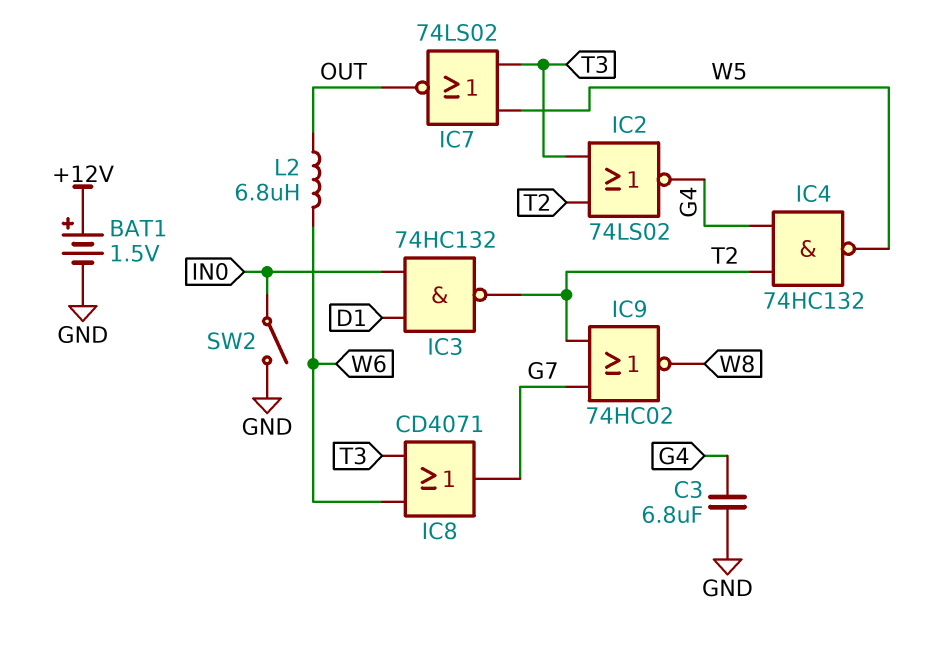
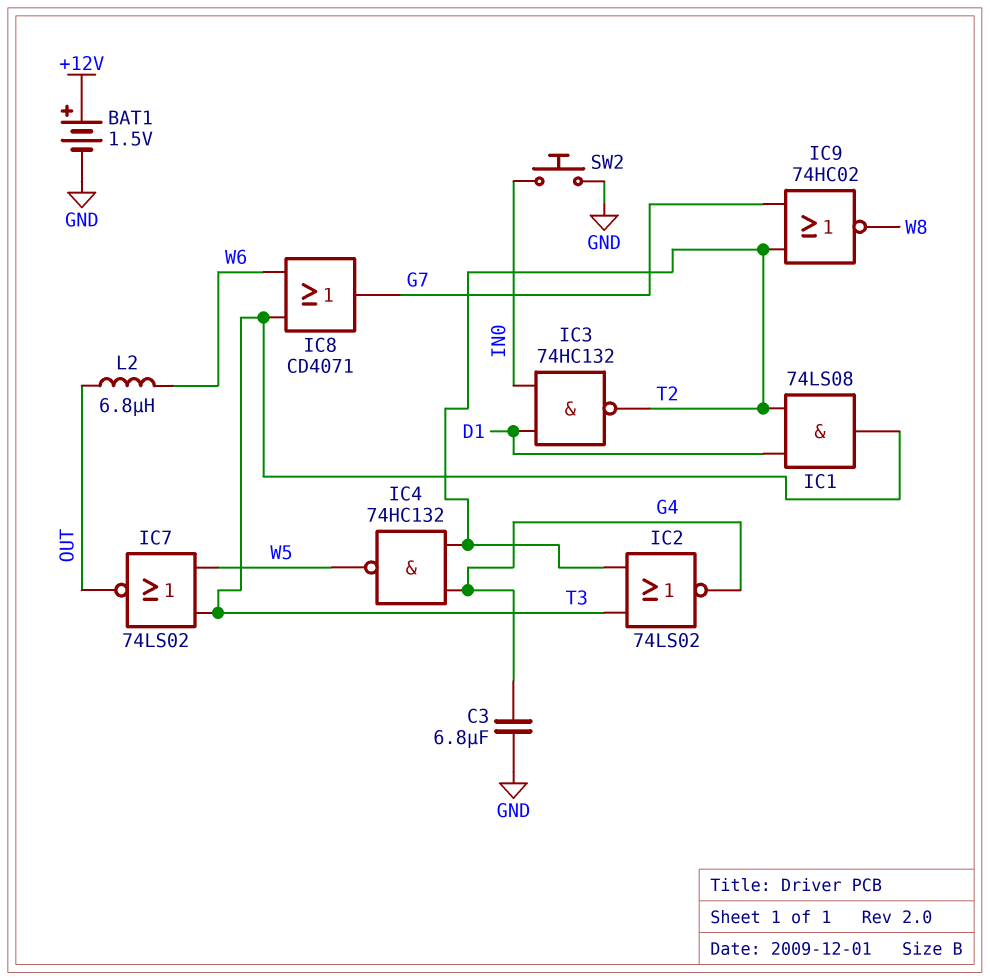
IC1: none -> AND 74LS08 (in D1, in T2, out T3)
SW2: switch (GND, IN0) -> button (GND, IN0)

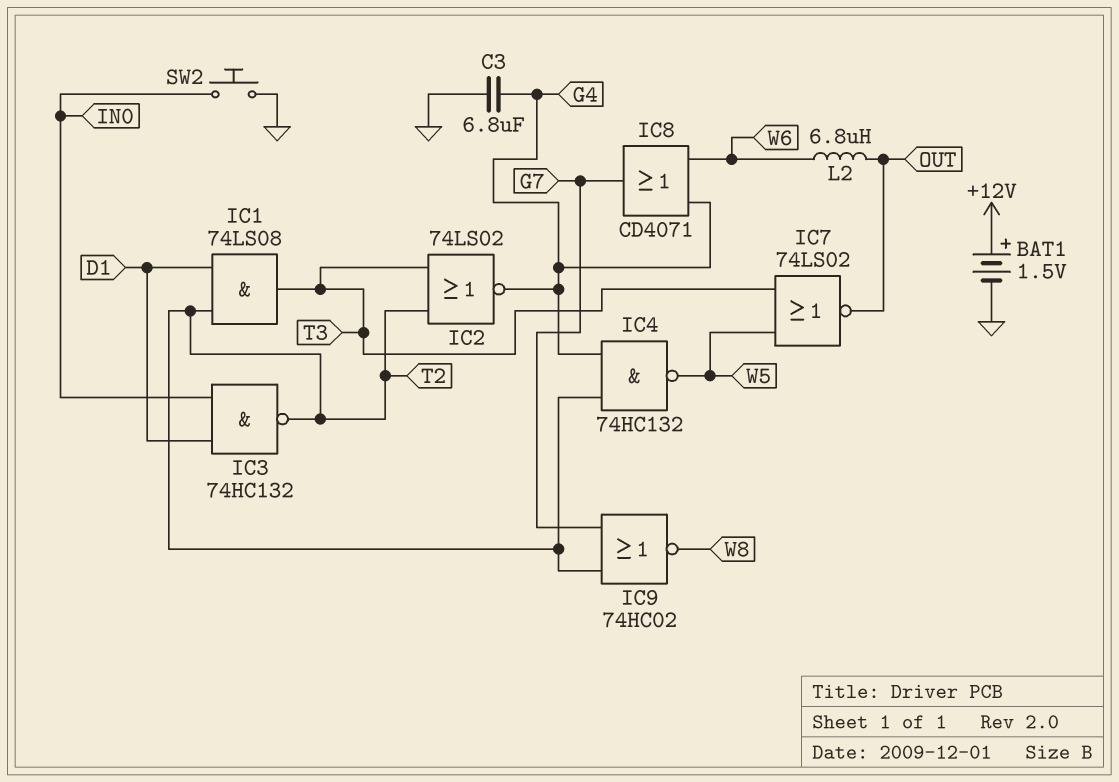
IC8: OR CD4071 (in T3, in W6, out G7) -> OR CD4071 (in G4, in W6, out G7)

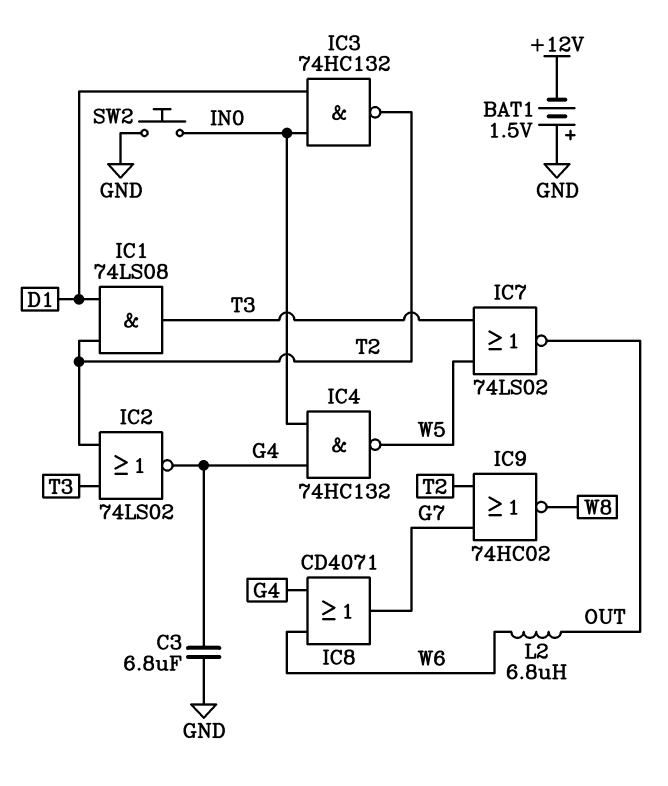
BAT1: 1.5V (plus +12V, minus GND) -> 1.5V (plus GND, minus +12V)
IC4: NAND 74HC132 (in G4, in T2, out W5) -> NAND 74HC132 (in G4, in IN0, out W5)

